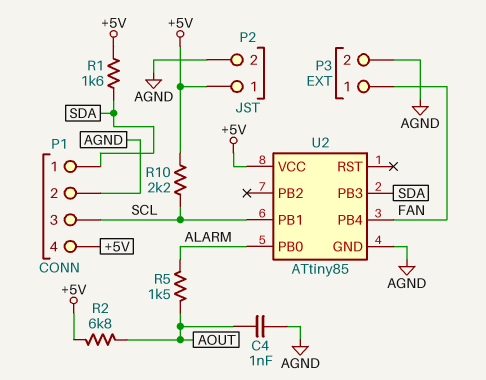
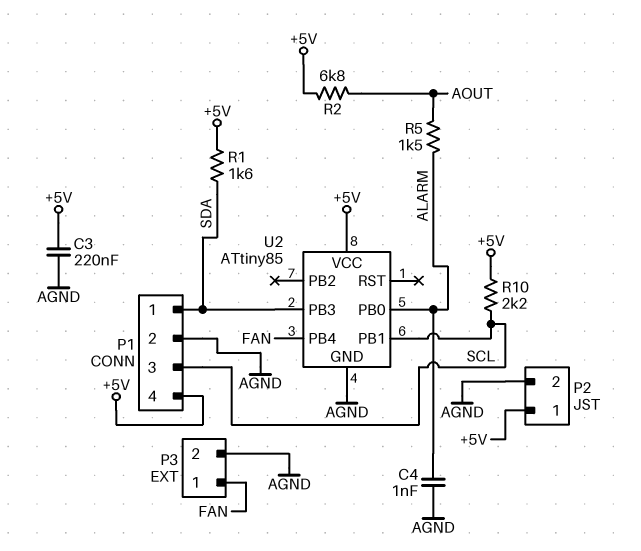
C3: none -> 220nF (+5V, AGND)
C4: 1nF (AGND, AOUT) -> 1nF (AGND, ALARM)

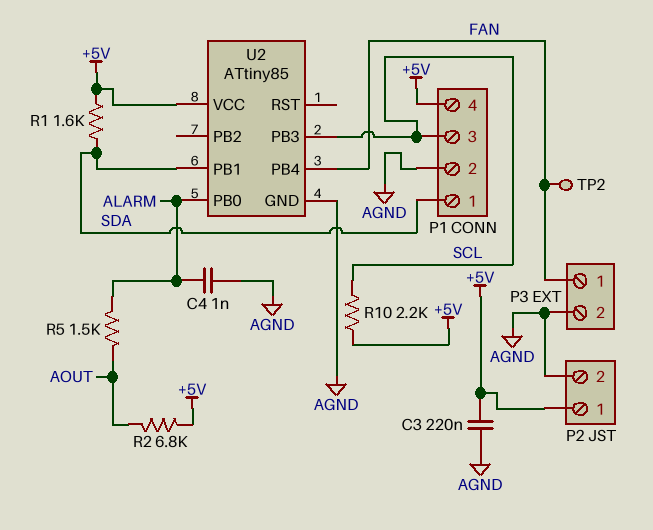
TP2: none -> test point (FAN)
U2 pin PB1: SCL -> SDA
U2 pin PB3: SDA -> SCL

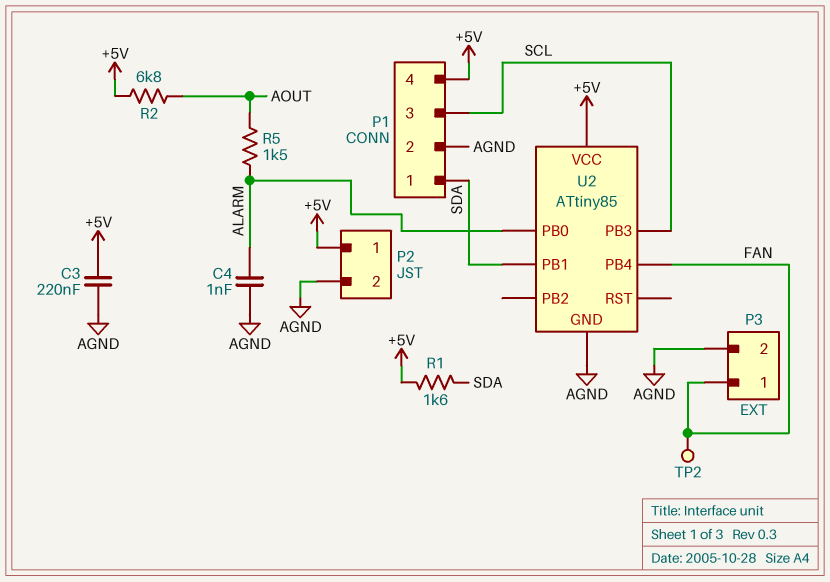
R10: 2.2k (+5V, SCL) -> none

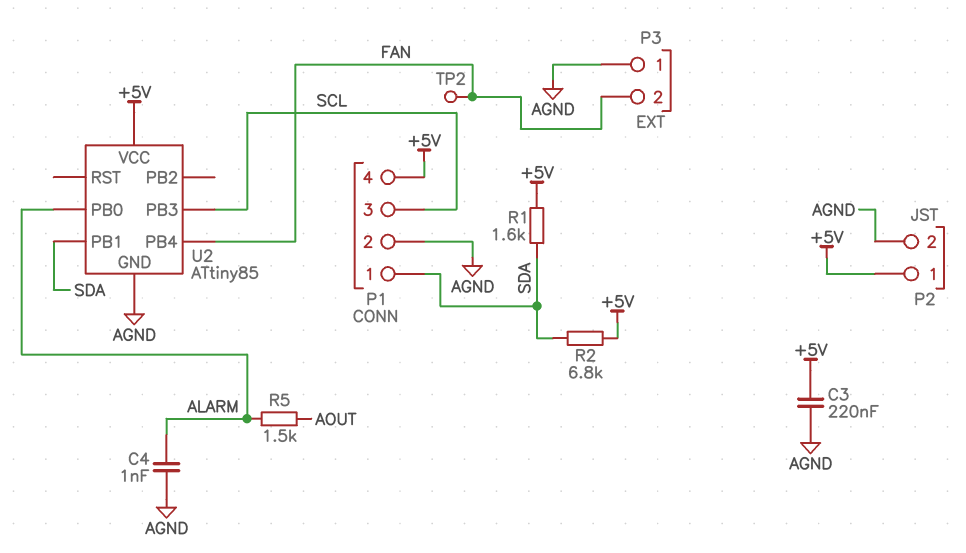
P3 pin 1: FAN -> AGND
P3 pin 2: AGND -> FAN
R2: 6.8k (+5V, AOUT) -> 6.8k (+5V, SDA)

